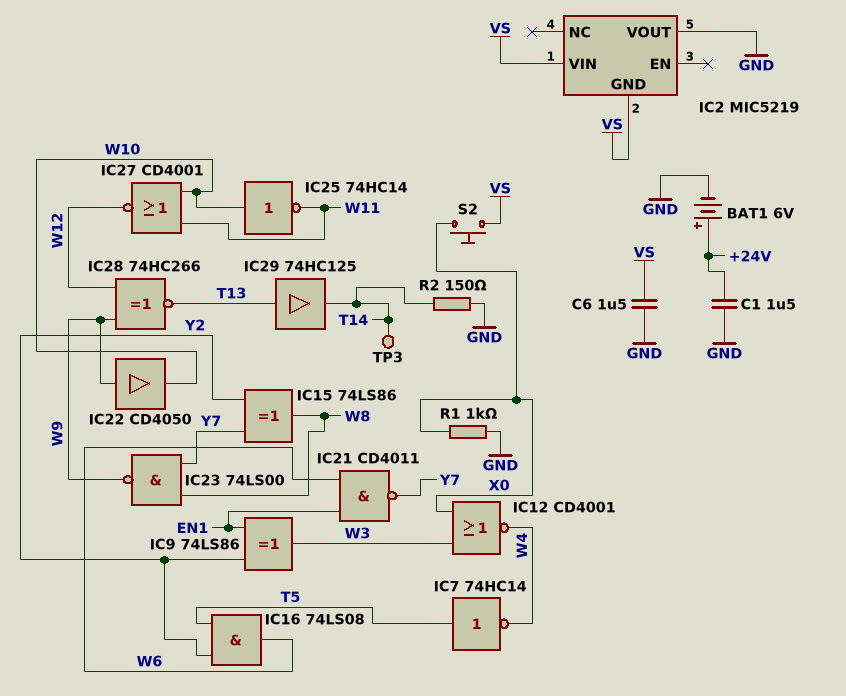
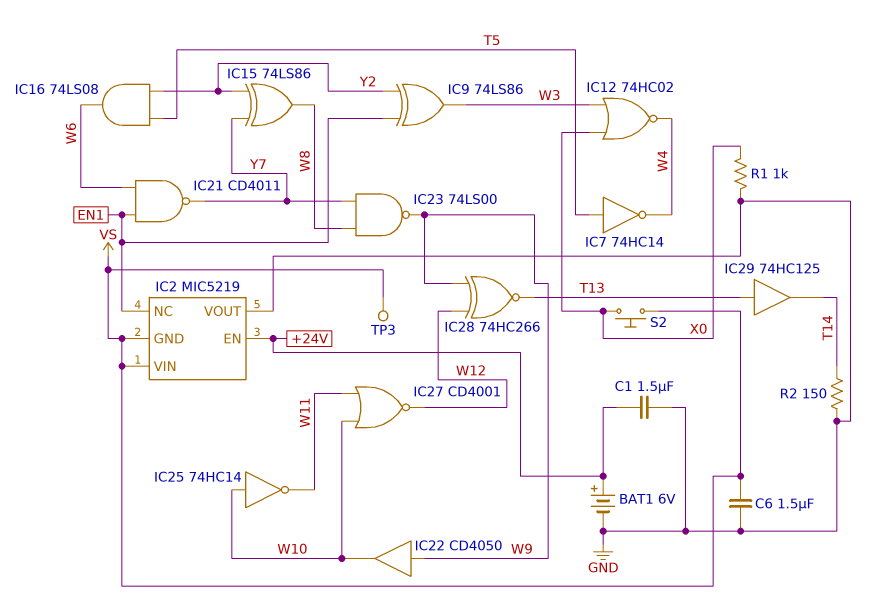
IC2 pin EN: none -> +24V
IC2 pin NC: none -> EN1
IC12: NOR CD4001 (in W3, in X0, out W4) -> NOR 74HC02 (in W3, in X0, out W4)
TP3: test point (T14) -> test point (VS)

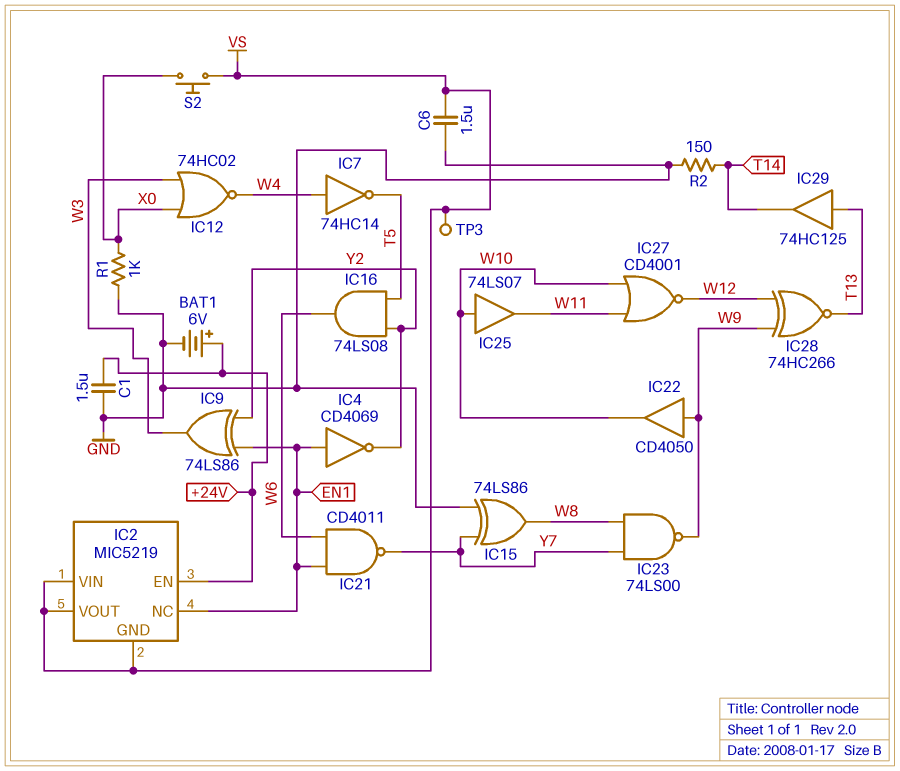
IC2 pin VOUT: GND -> VS
IC4: none -> NOT CD4069 (in EN1, out Y2)
IC7: NOT 74HC14 (in T5, out W4) -> NOT 74HC14 (in W4, out T5)
IC15: XOR 74LS86 (in Y2, in Y7, out W8) -> XOR 74LS86 (in GND, in Y7, out W8)
IC25: NOT 74HC14 (in W10, out W11) -> buffer 74LS07 (in W10, out W11)

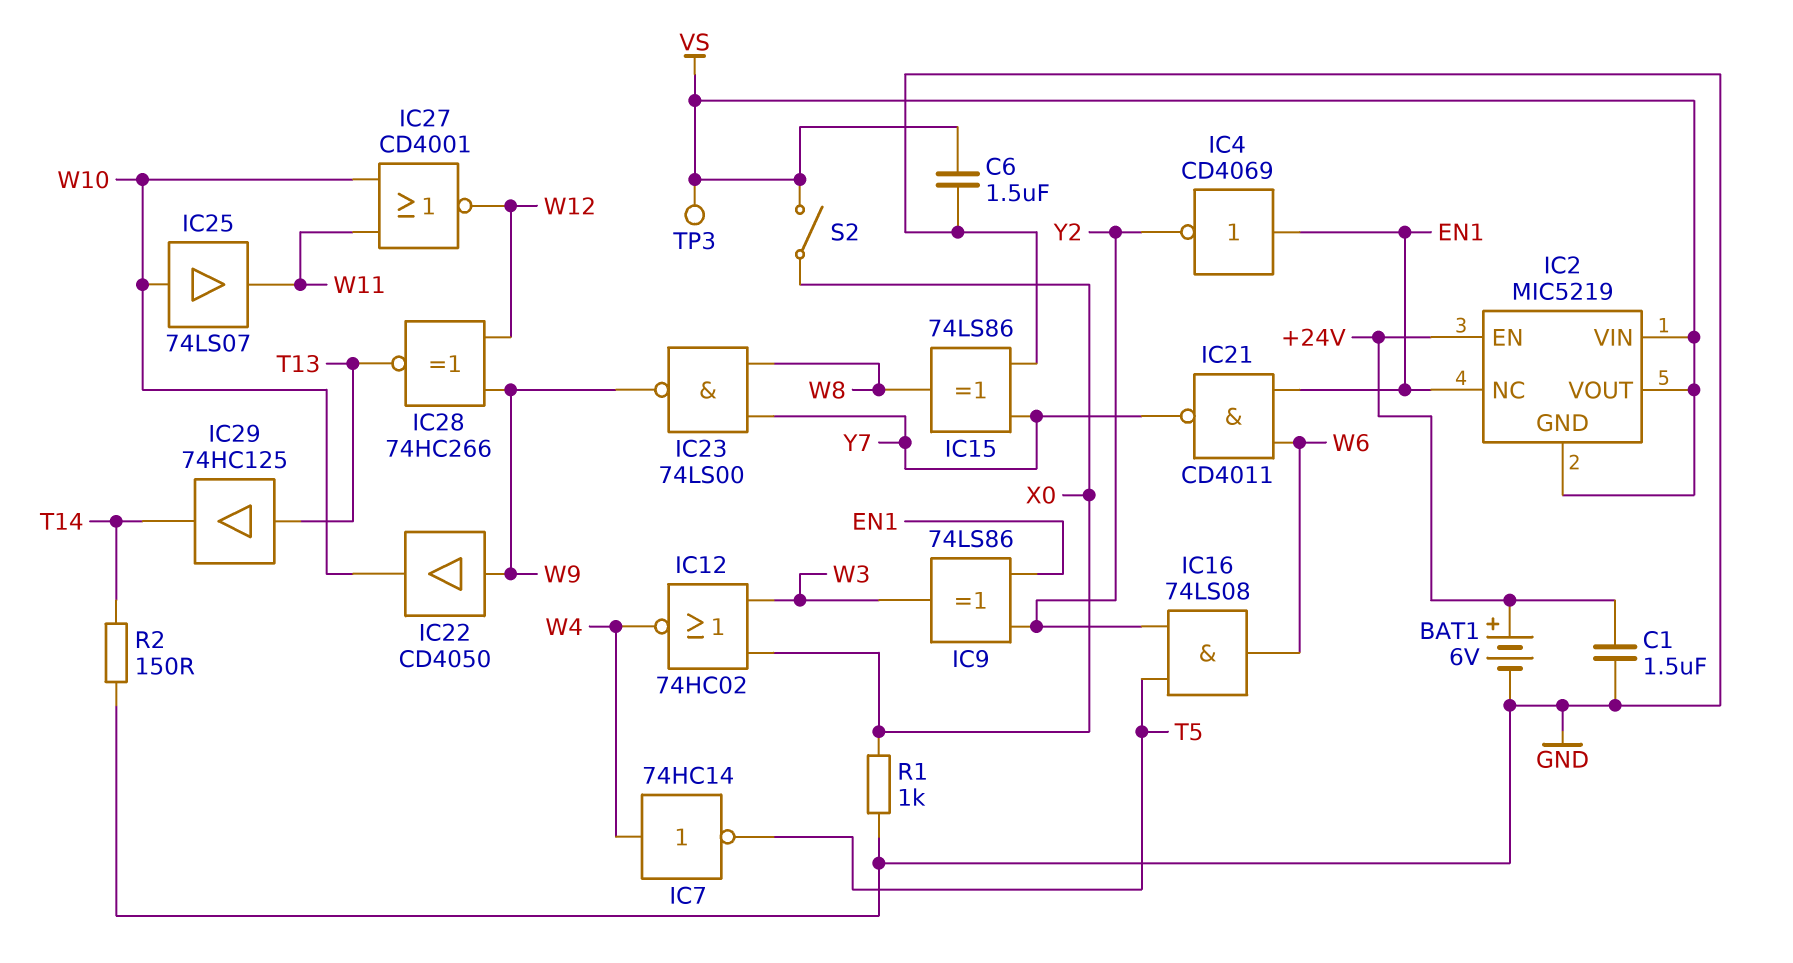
S2: button (VS, X0) -> switch (VS, X0)

